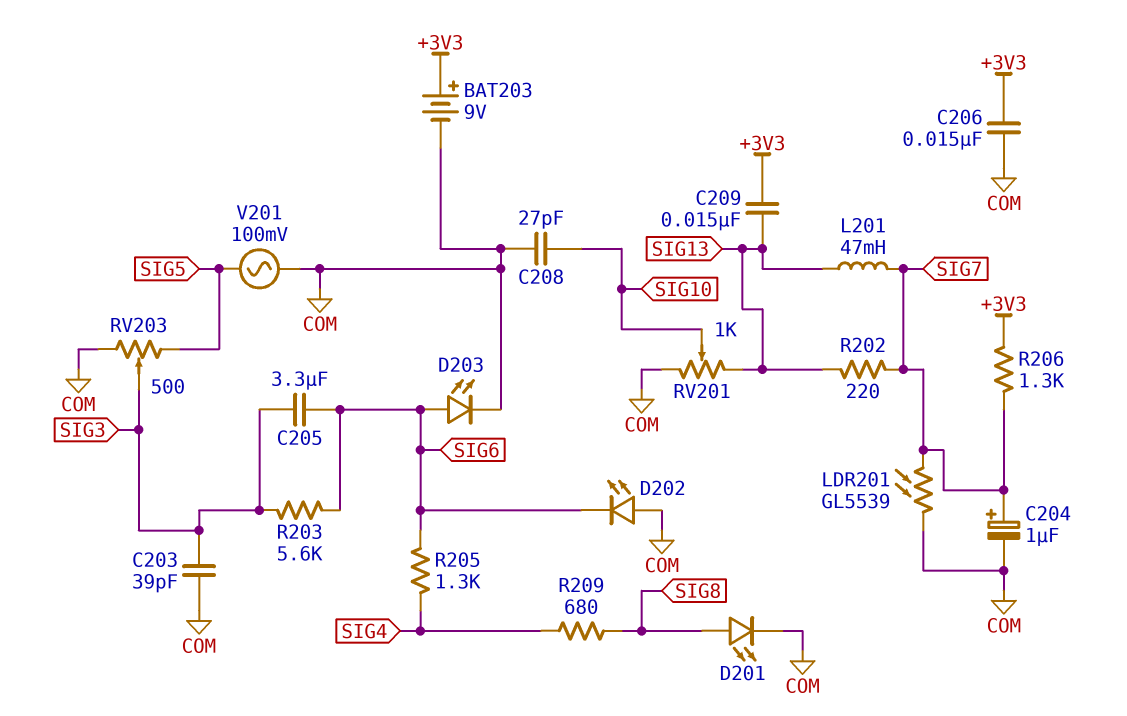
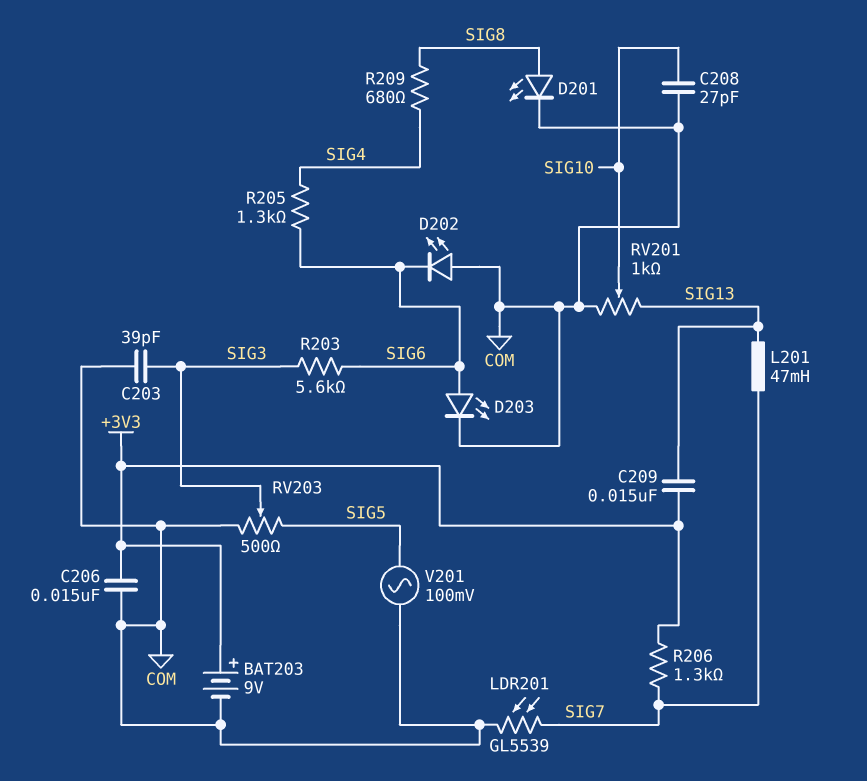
C204: 1uF (plus SIG7, minus COM) -> none
C205: 3.3uF (SIG3, SIG6) -> none
R202: 220 (SIG7, SIG13) -> none

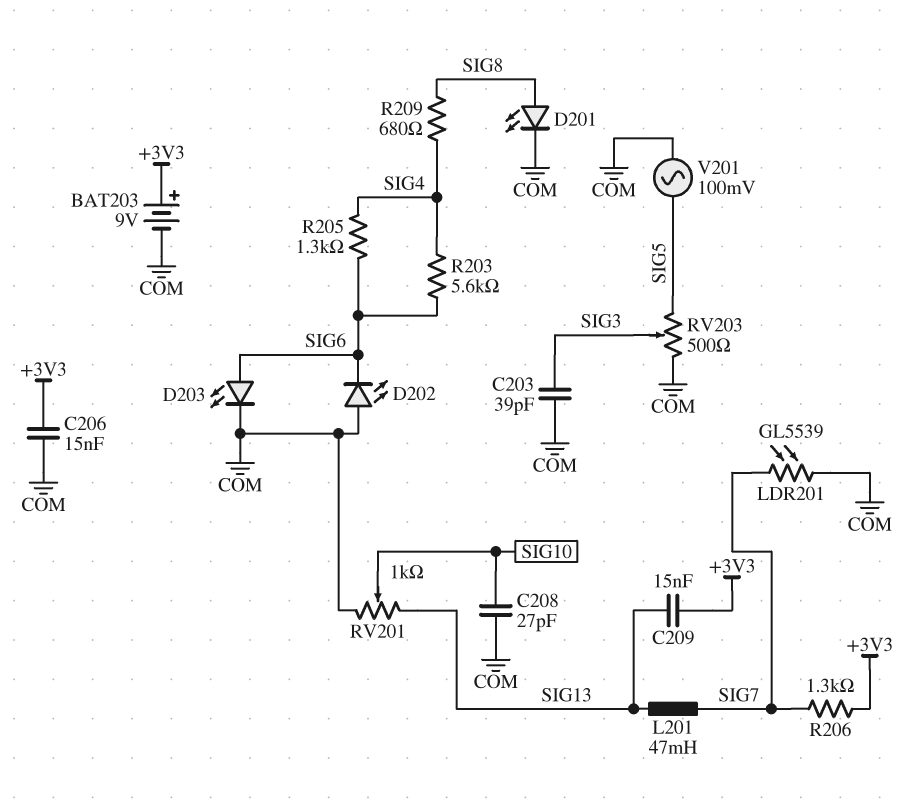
R203: 5.6k (SIG3, SIG6) -> 5.6k (SIG4, SIG6)

